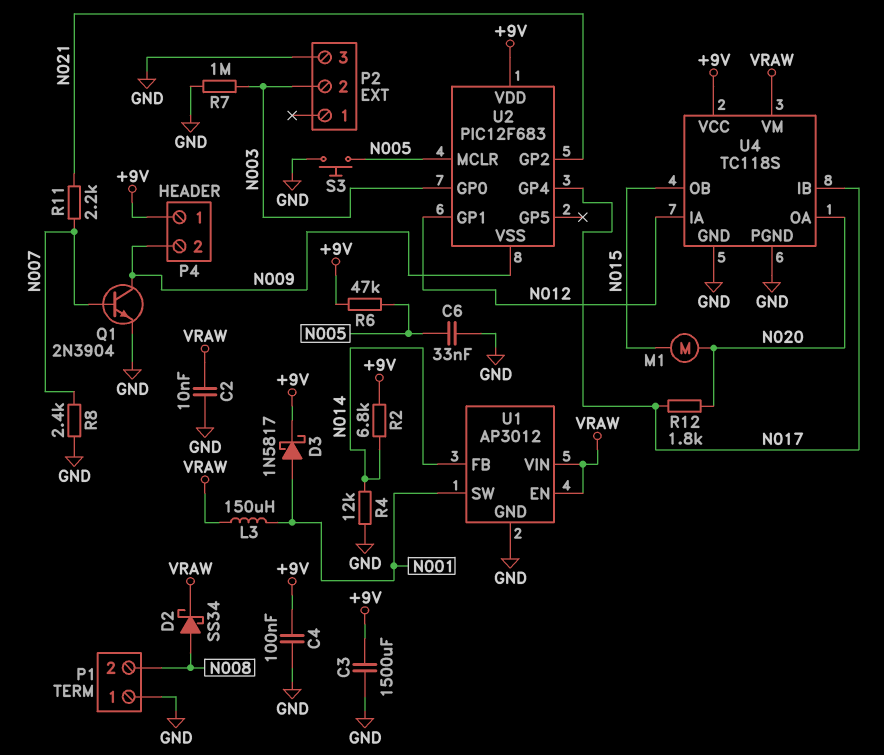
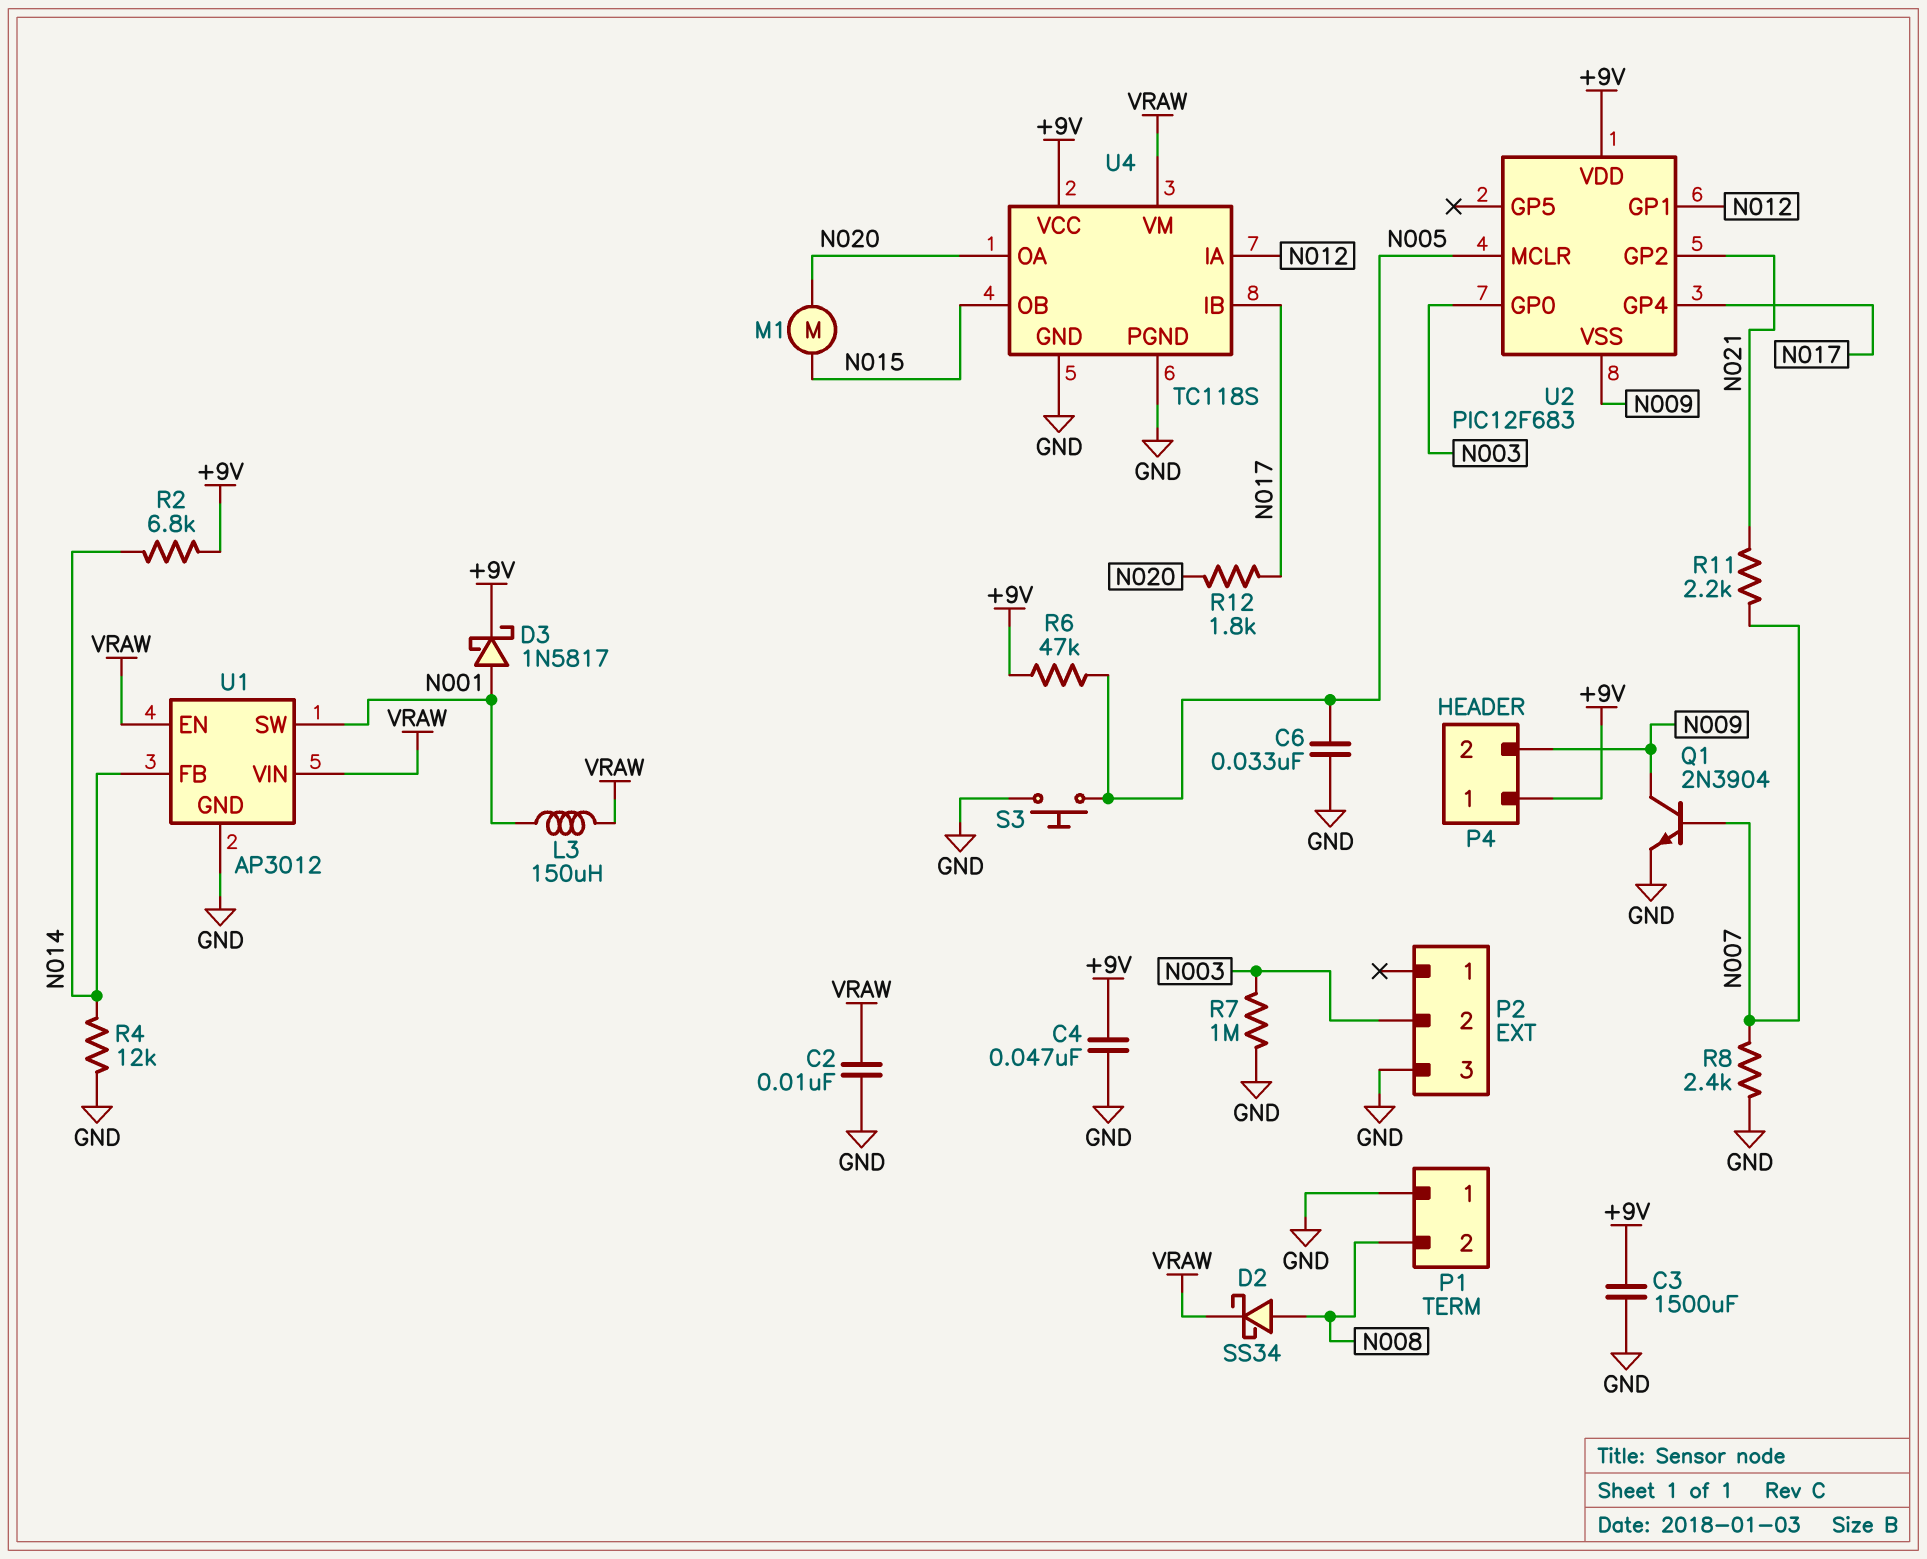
C4: 100nF (+9V, GND) -> 47nF (+9V, GND)

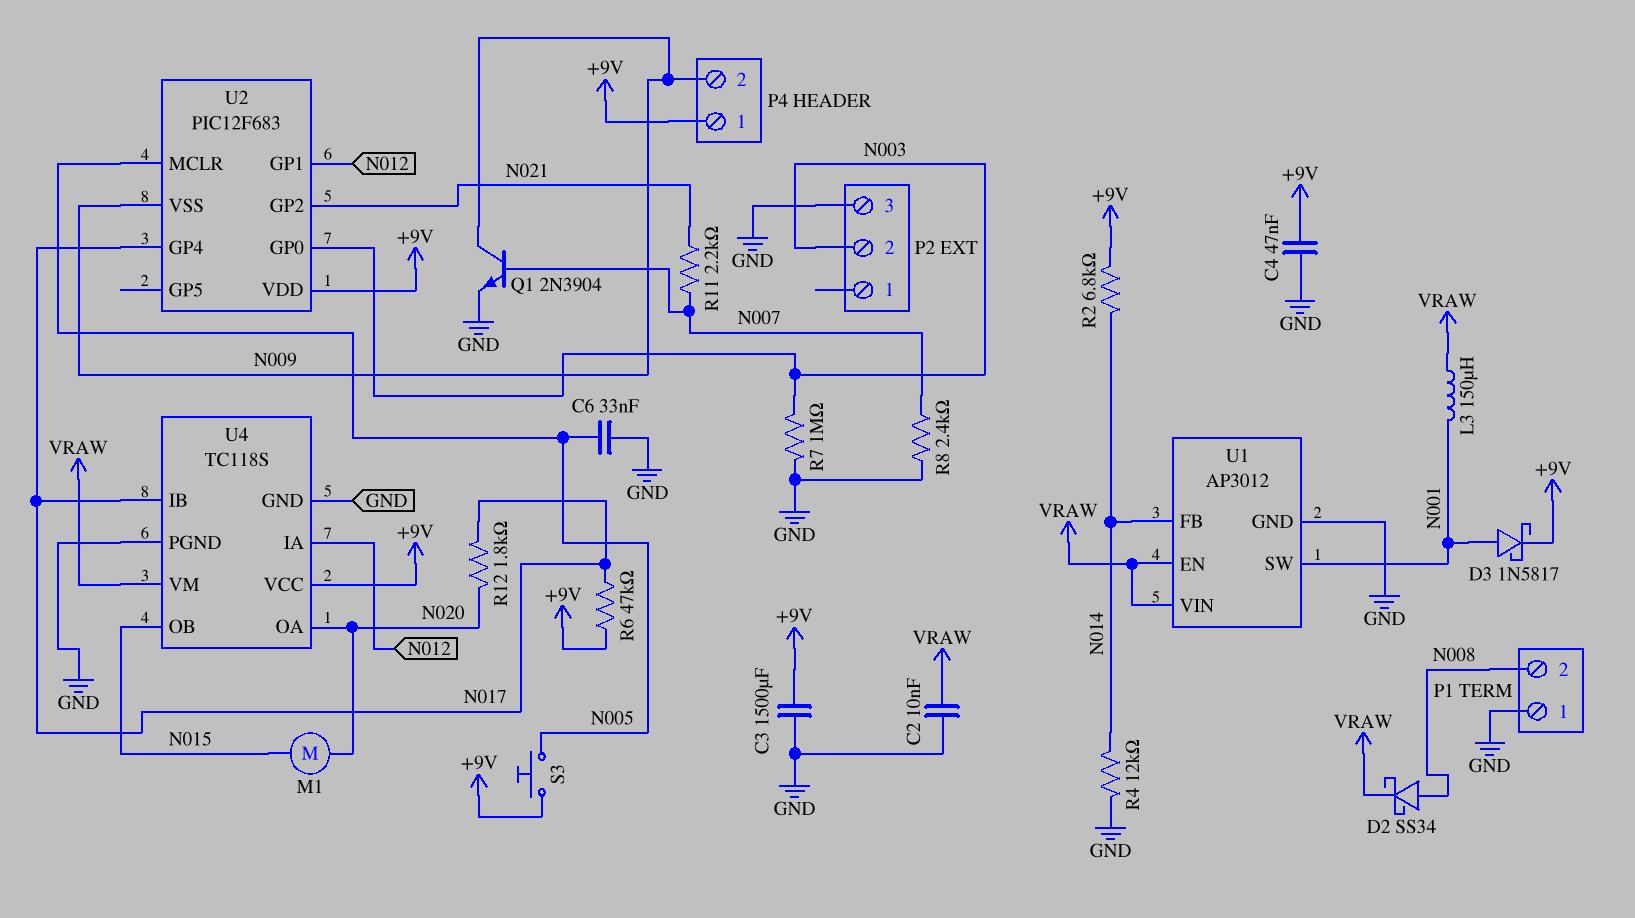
R6: 47k (+9V, N005) -> 47k (+9V, N017)
S3: button (GND, N005) -> button (+9V, N005)

